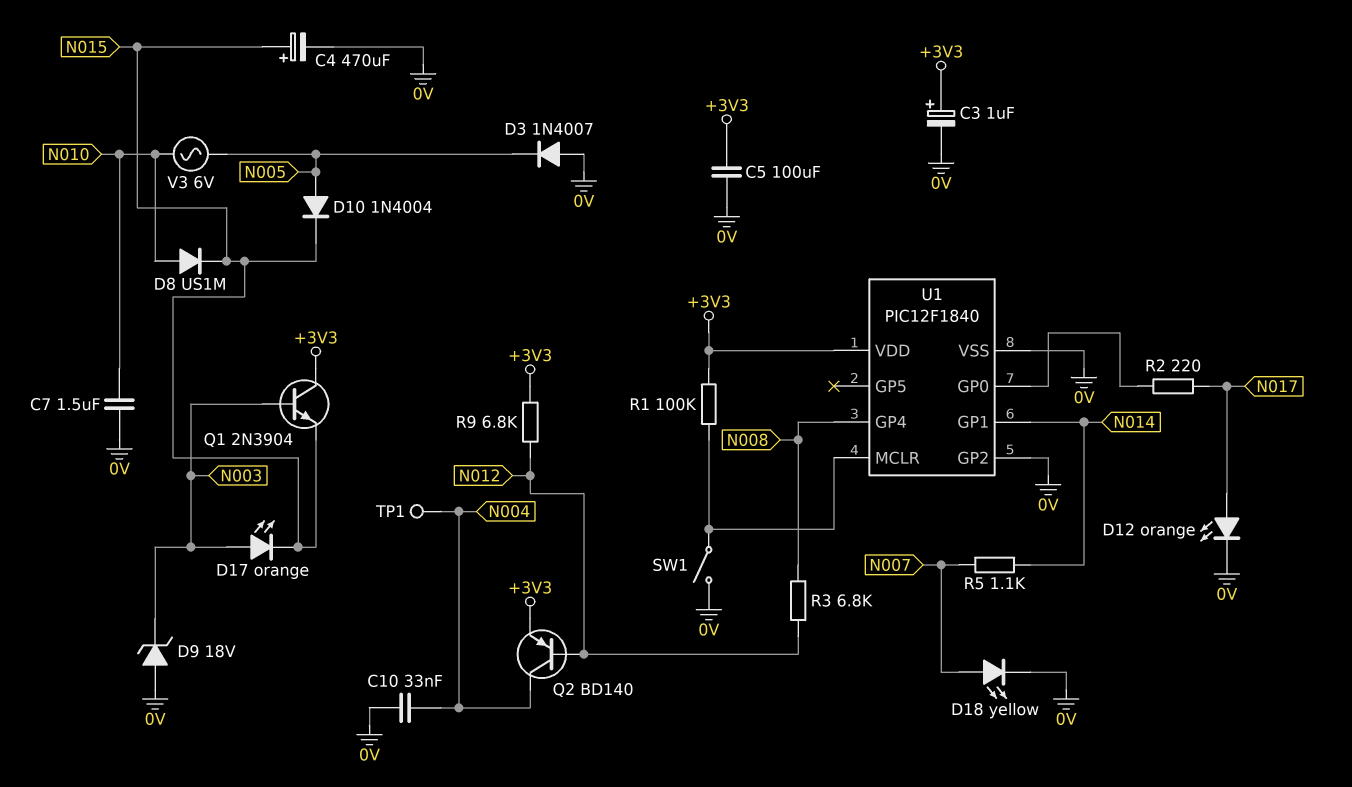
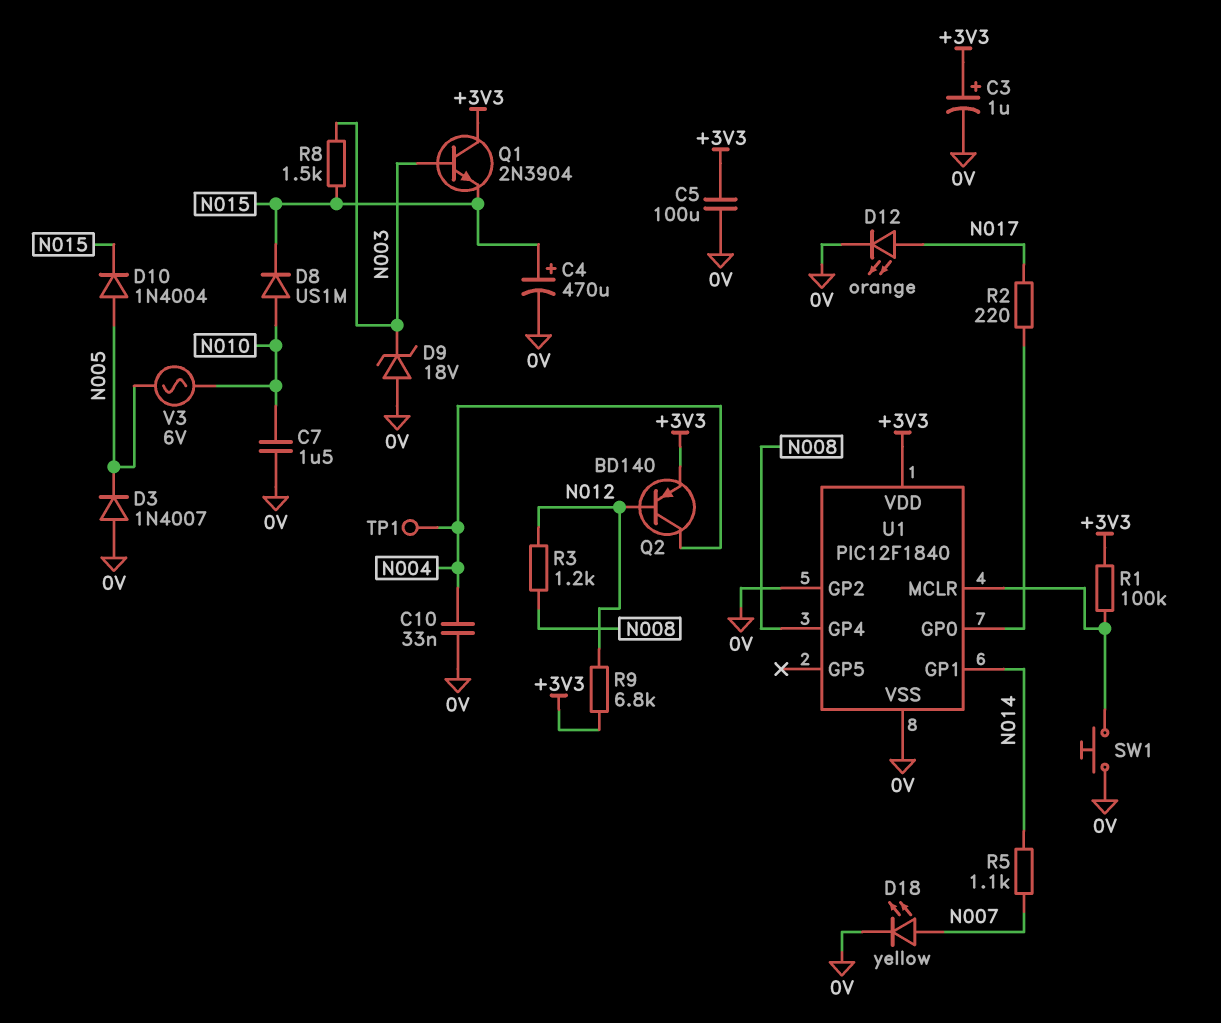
D17: LED orange (A N003, K N015) -> none
R3: 6.8k (N008, N012) -> 1.2k (N008, N012)
R8: none -> 1.5k (N003, N015)
SW1: switch (0V, U1/MCLR) -> button (0V, U1/MCLR)

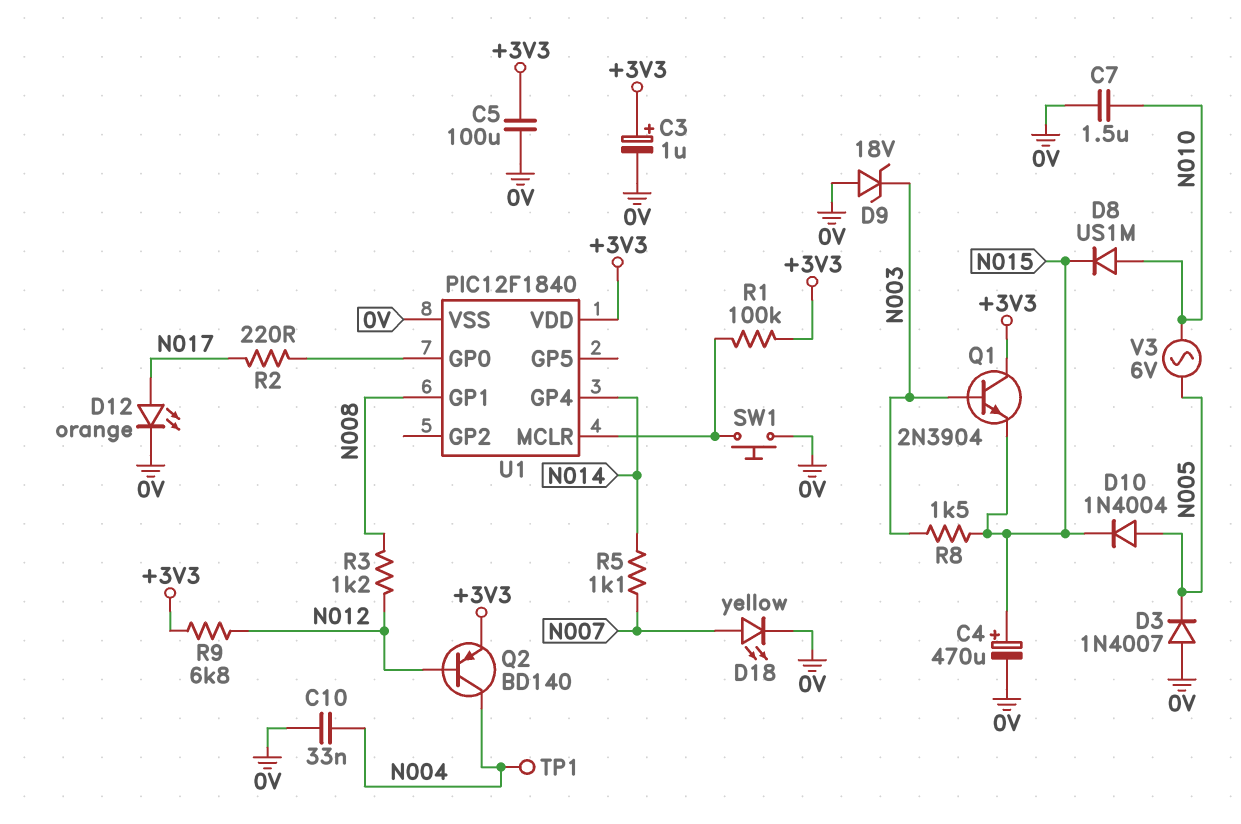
U1 pin GP1: N014 -> N008
U1 pin GP2: 0V -> none
U1 pin GP4: N008 -> N014

